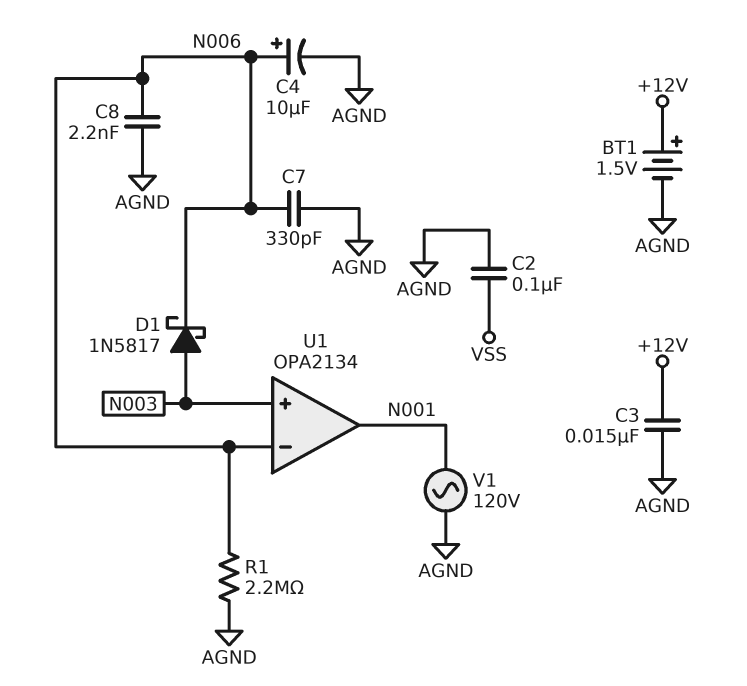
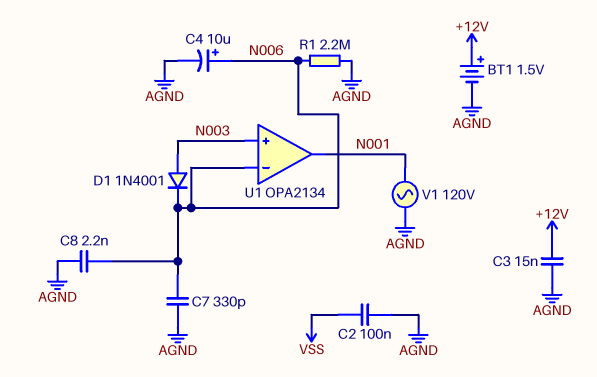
D1: schottky 1N5817 (A N003, K N006) -> diode 1N4001 (A N003, K N006)

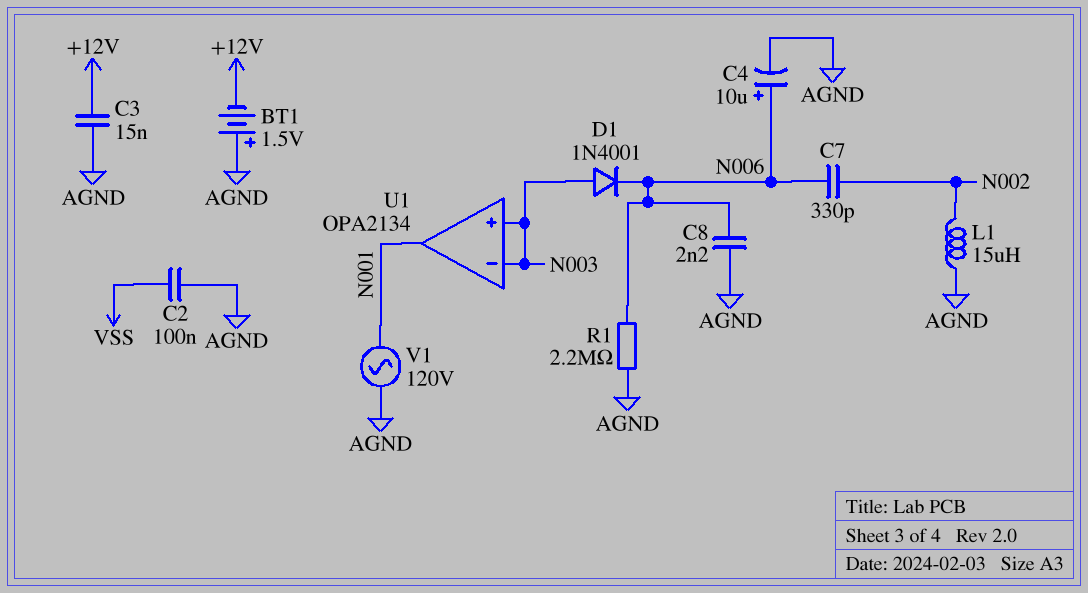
BT1: 1.5V (plus +12V, minus AGND) -> 1.5V (plus AGND, minus +12V)
C7: 330pF (AGND, N006) -> 330pF (N002, N006)
L1: none -> 15uH (AGND, N002)
U1 pin in-: N006 -> N003

